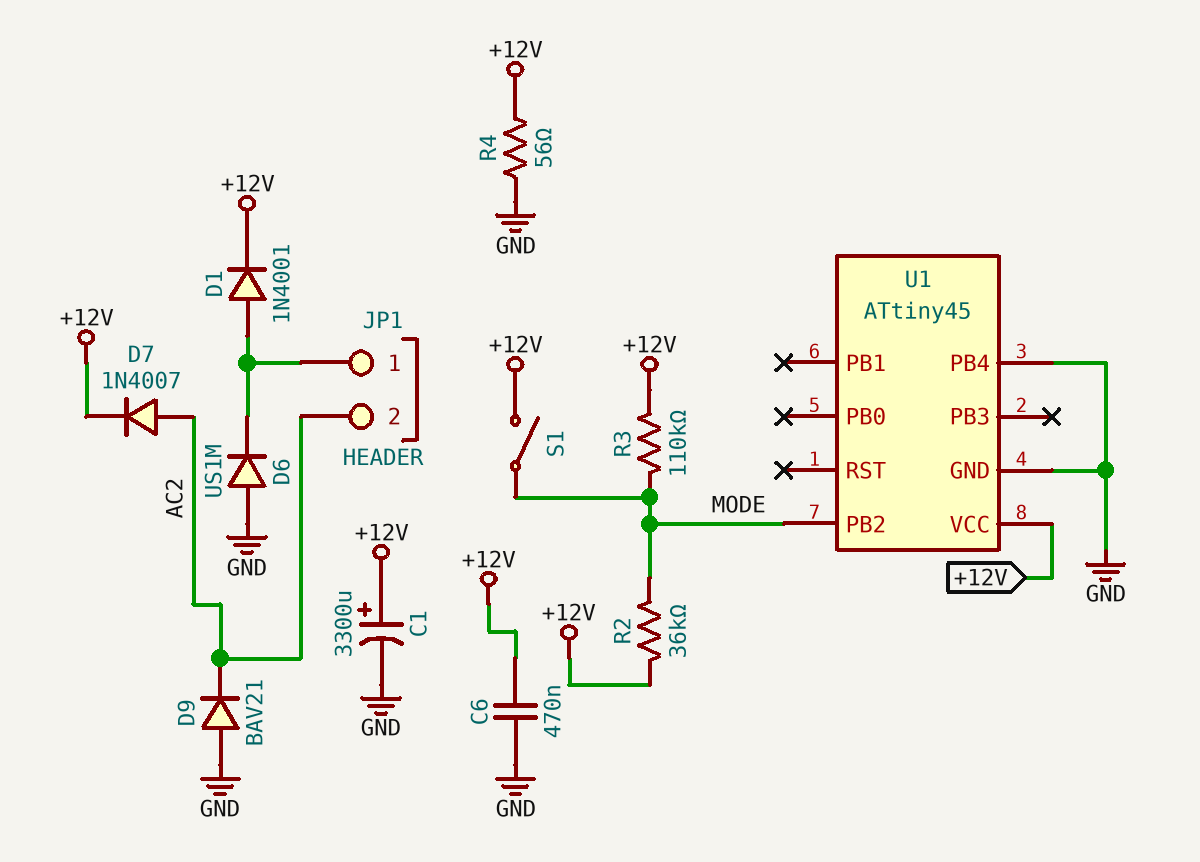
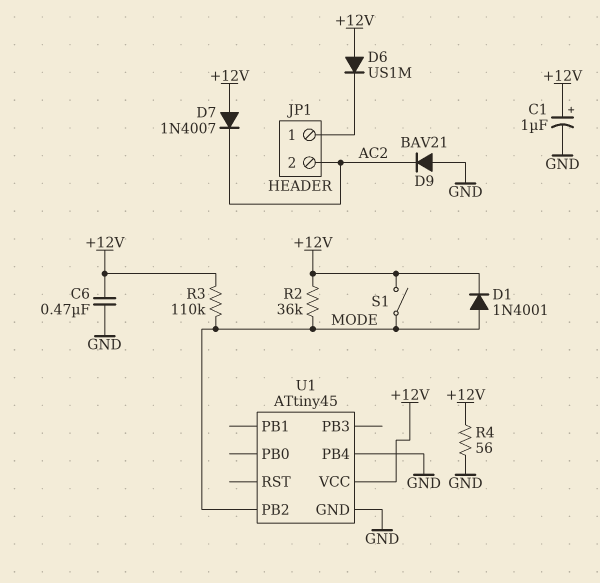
C1: 3300uF (plus +12V, minus GND) -> 1uF (plus +12V, minus GND)
D1: diode 1N4001 (A JP1/1, K +12V) -> diode 1N4001 (A MODE, K +12V)
D6: diode US1M (A GND, K JP1/1) -> diode US1M (A +12V, K JP1/1)
D7: diode 1N4007 (A AC2, K +12V) -> diode 1N4007 (A +12V, K AC2)

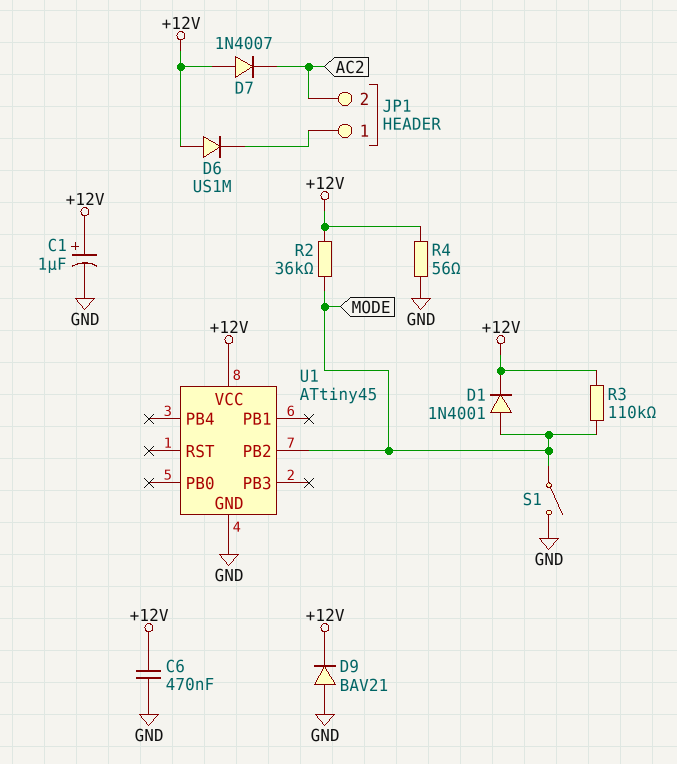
D9: diode BAV21 (A GND, K AC2) -> diode BAV21 (A GND, K +12V)
S1: switch (+12V, MODE) -> switch (GND, MODE)
U1 pin PB4: GND -> none

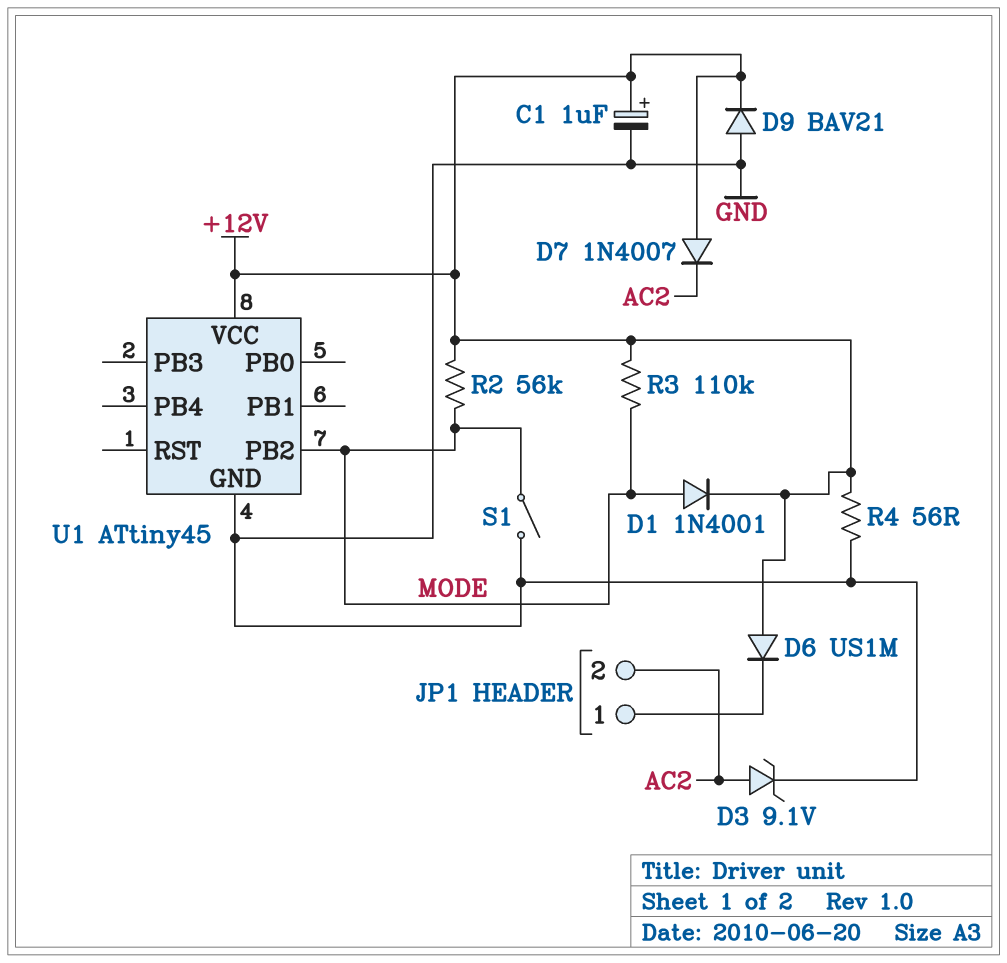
C6: 470nF (+12V, GND) -> none
D3: none -> zener 9.1V (A AC2, K GND)
R2: 36k (+12V, MODE) -> 56k (+12V, MODE)

